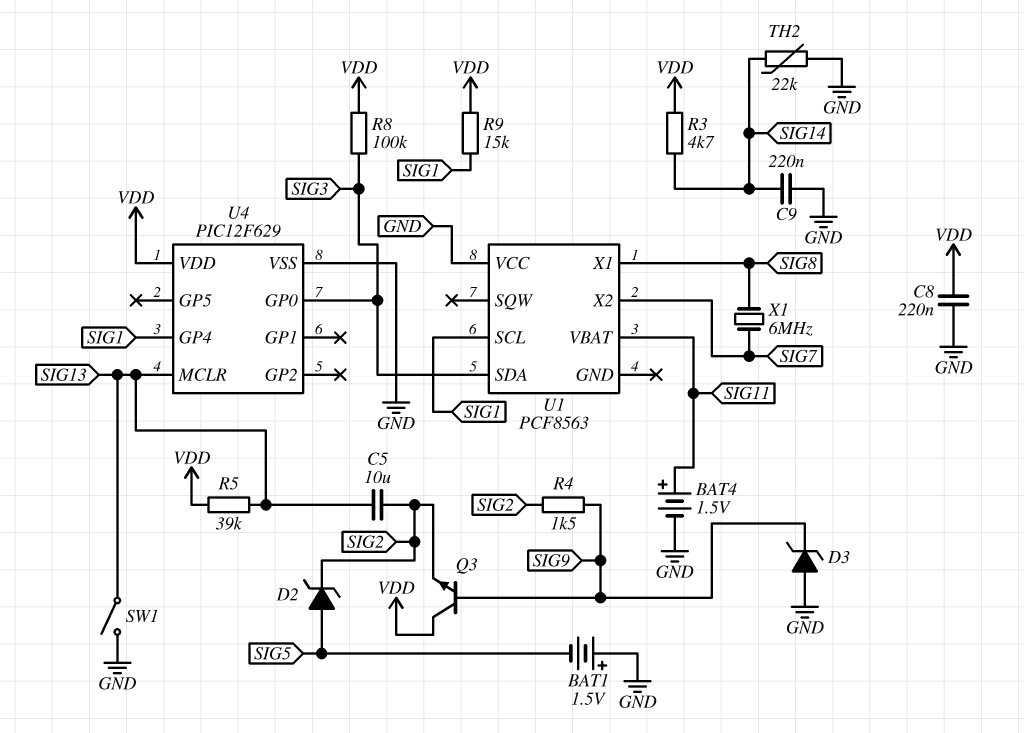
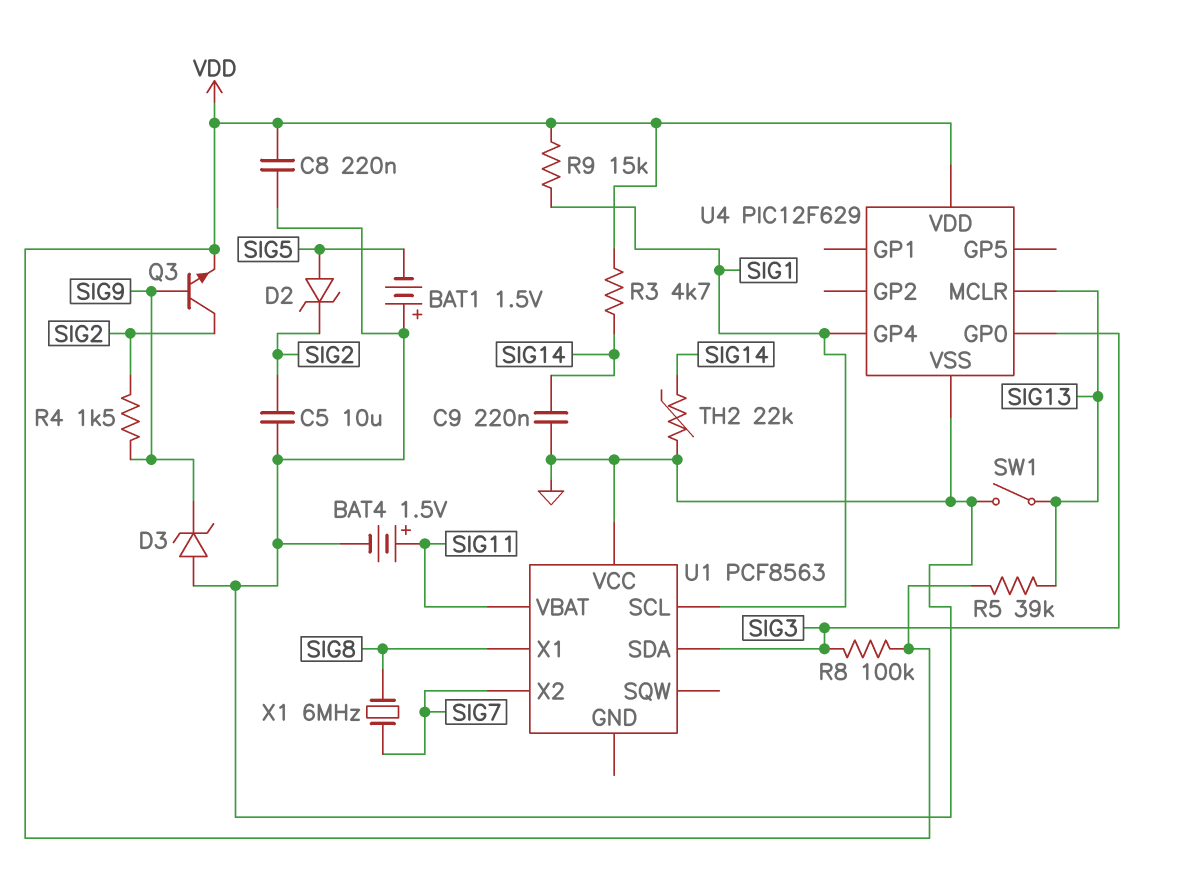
C5: 10uF (SIG2, SIG13) -> 10uF (GND, SIG2)
Q3: NPN (B SIG9, C VDD, E SIG2) -> NPN (B SIG9, C SIG2, E VDD)

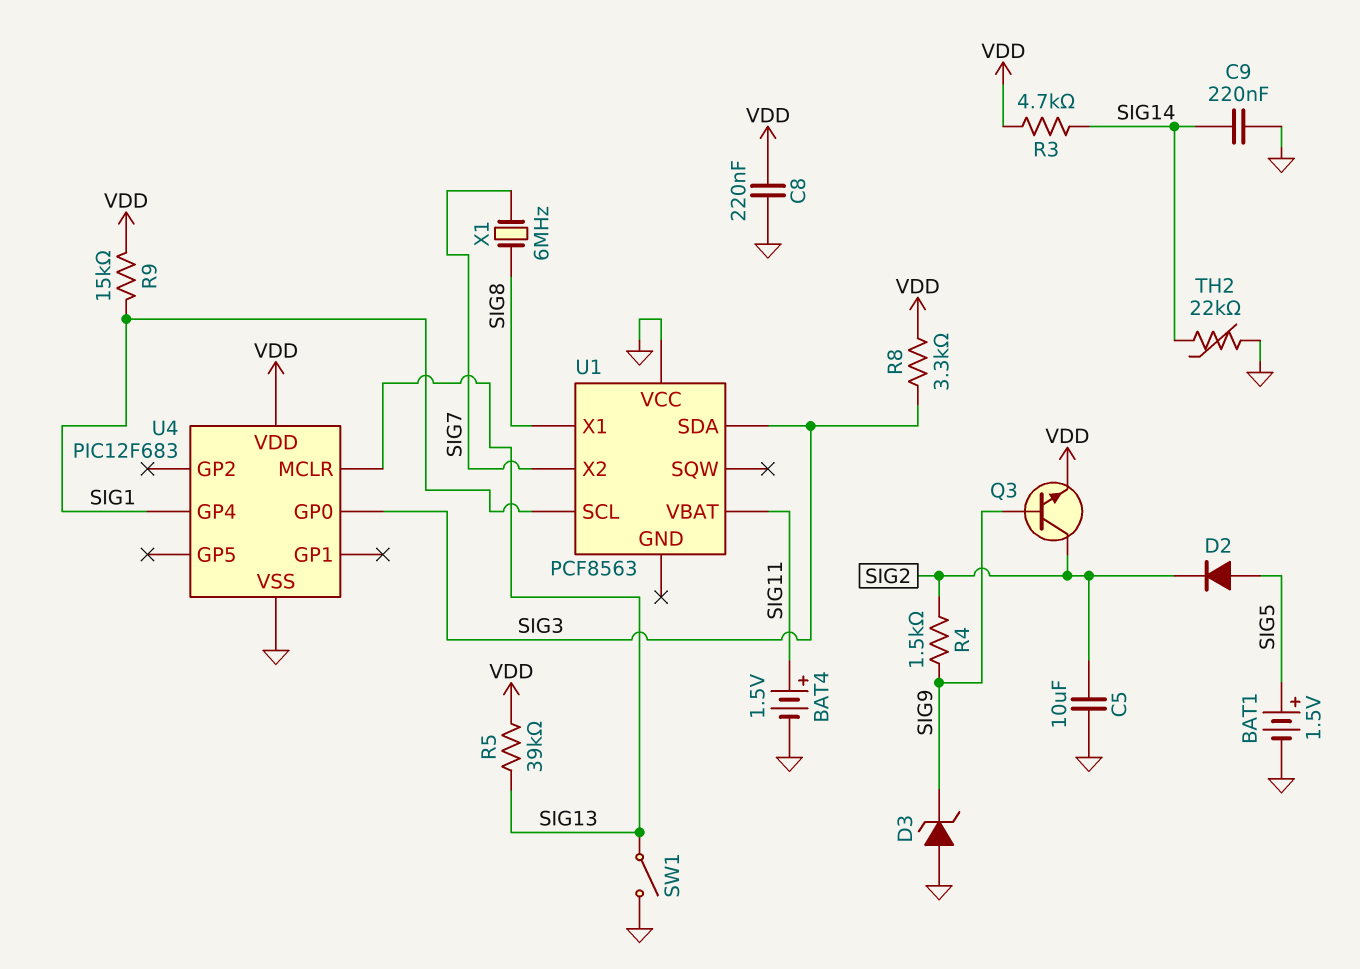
BAT1: 1.5V (plus GND, minus SIG5) -> 1.5V (plus SIG5, minus GND)
D2: zener (A SIG5, K SIG2) -> diode (A SIG5, K SIG2)
R8: 100k (SIG3, VDD) -> 3.3k (SIG3, VDD)
U4: PIC12F629 -> PIC12F683

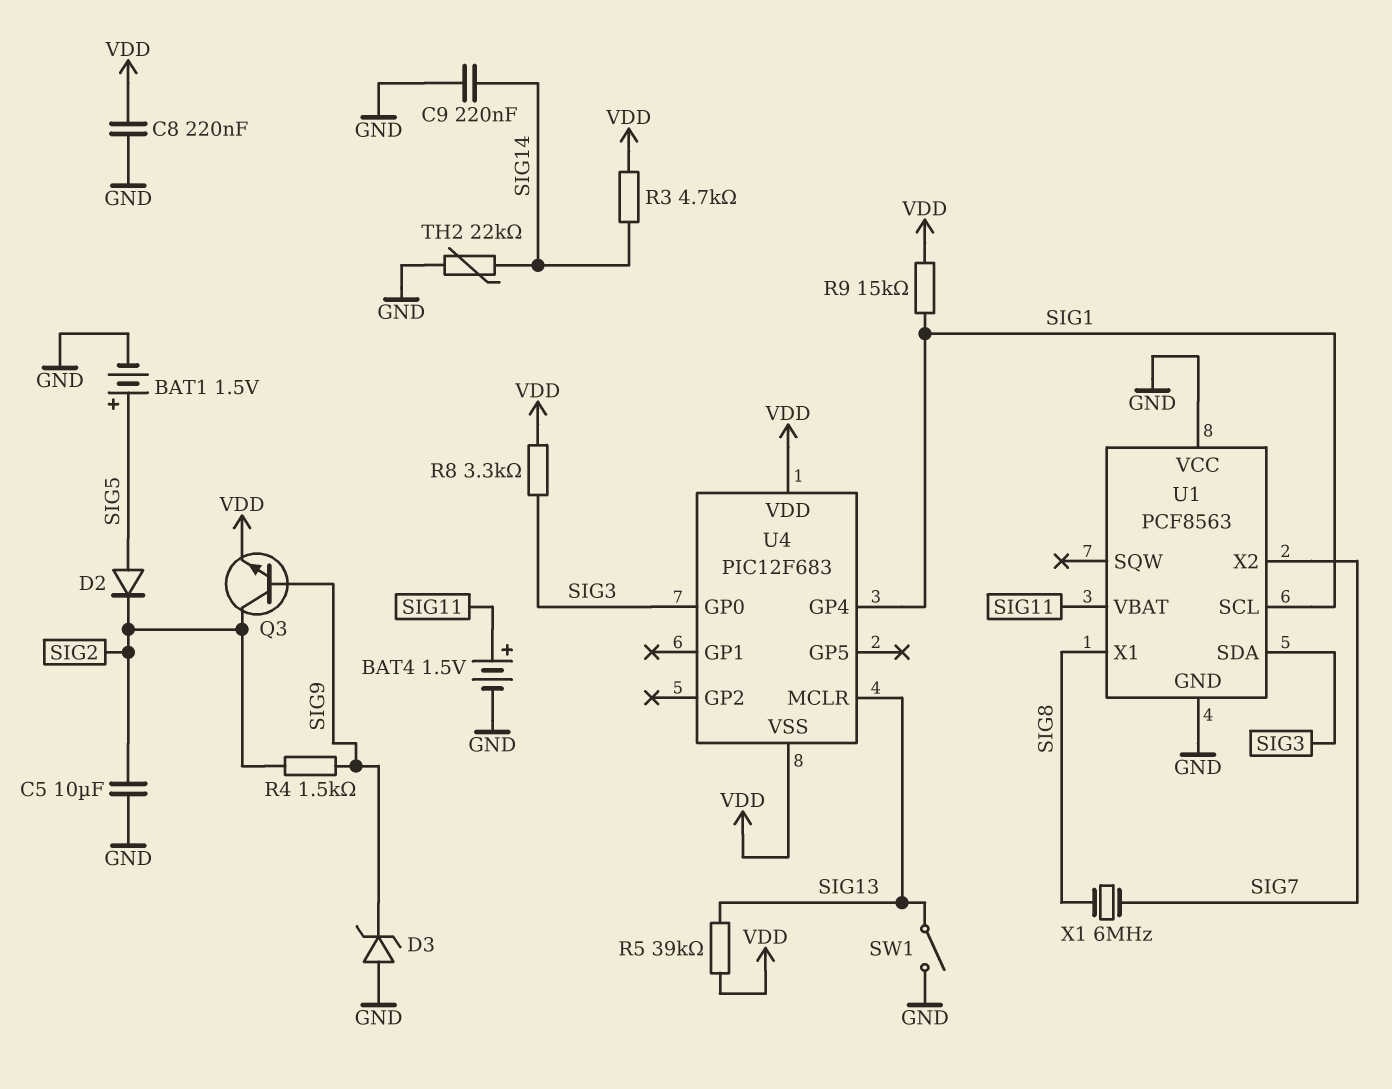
U1 pin GND: none -> GND
U4 pin VSS: GND -> VDD

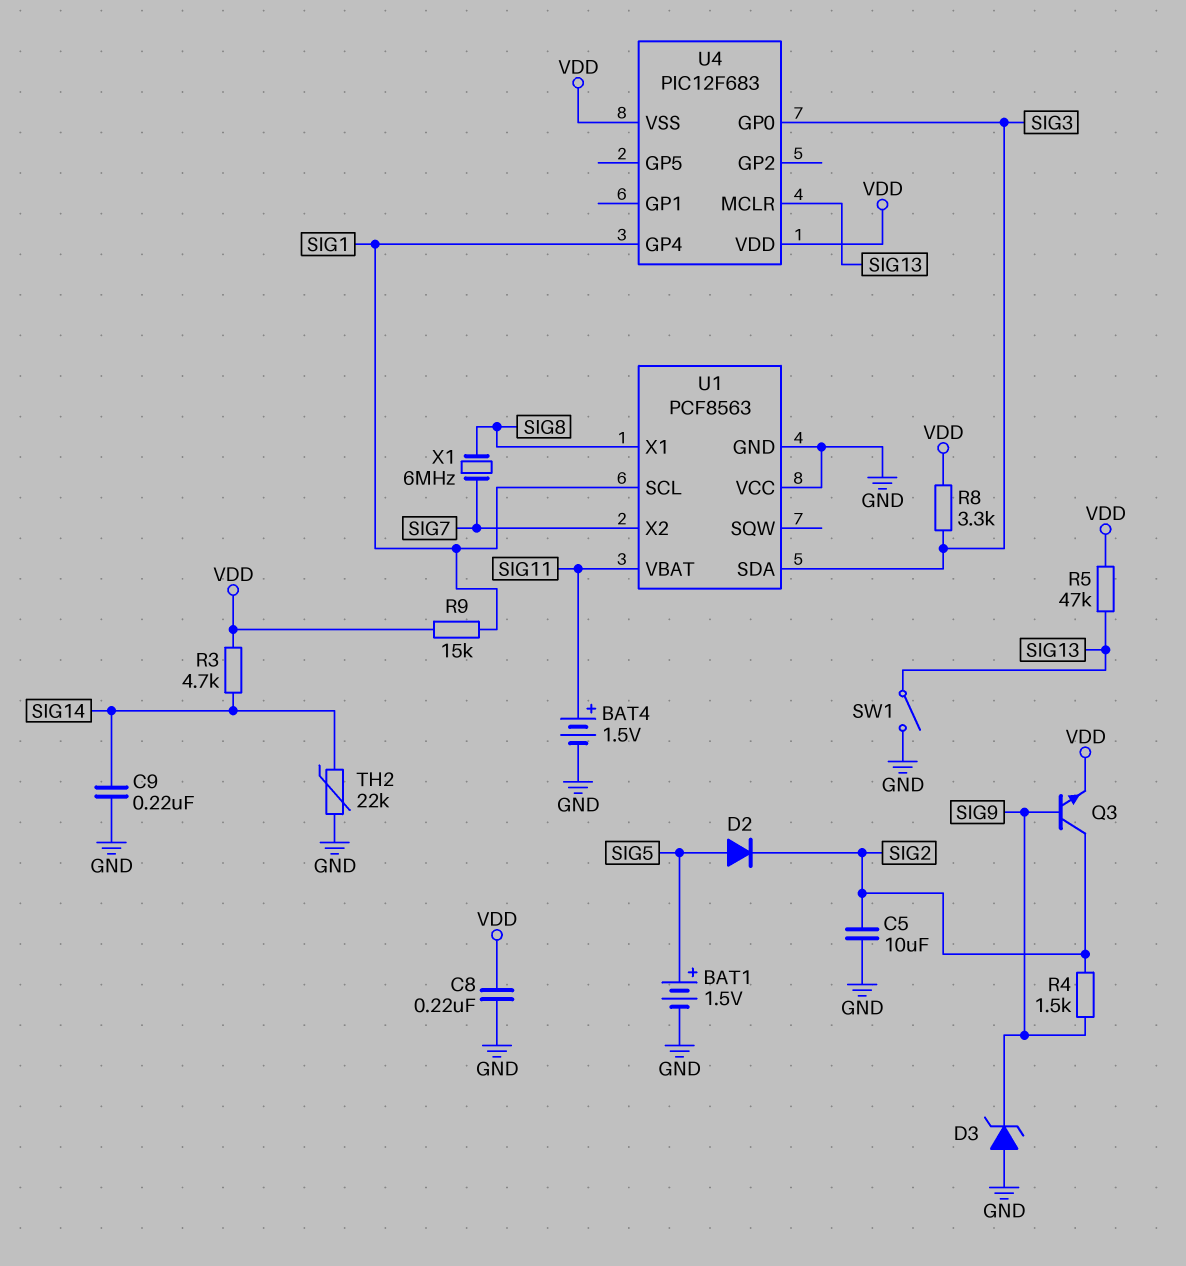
R5: 39k (SIG13, VDD) -> 47k (SIG13, VDD)

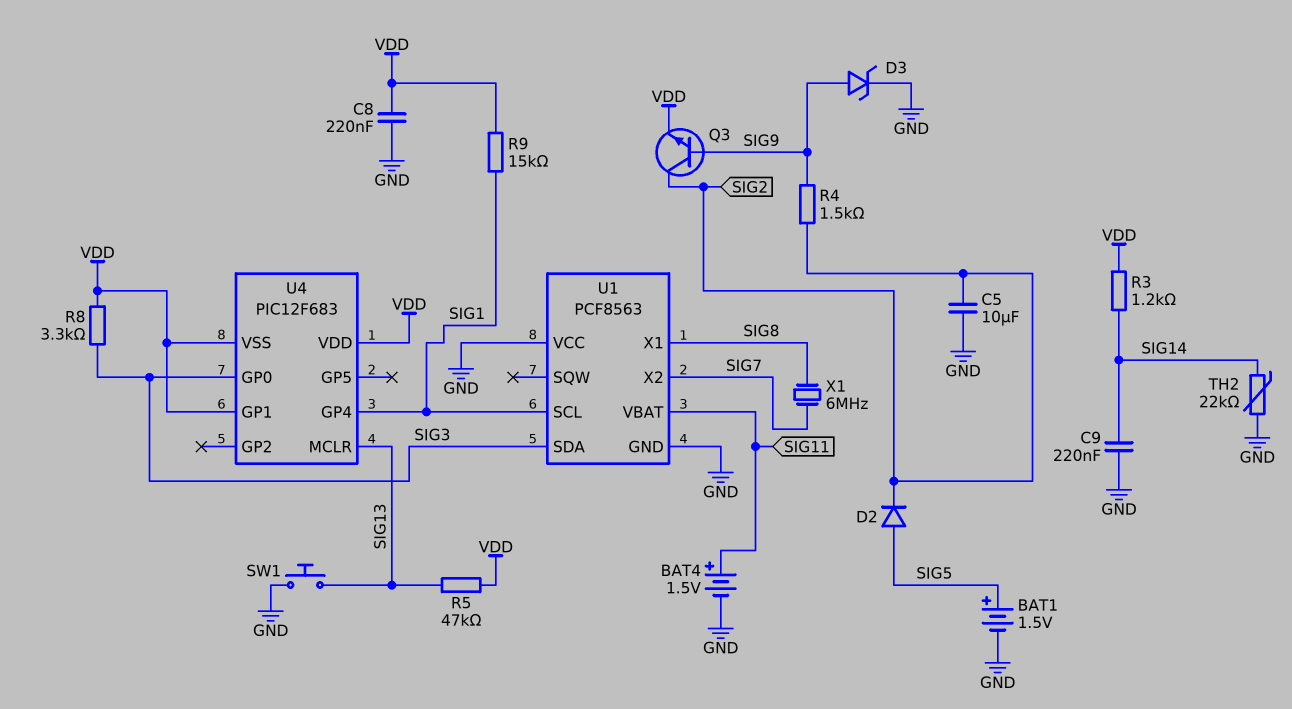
D3: zener (A GND, K SIG9) -> zener (A SIG9, K GND)
R3: 4.7k (SIG14, VDD) -> 1.2k (SIG14, VDD)
SW1: switch (GND, SIG13) -> button (GND, SIG13)
U4 pin GP1: none -> VDD

